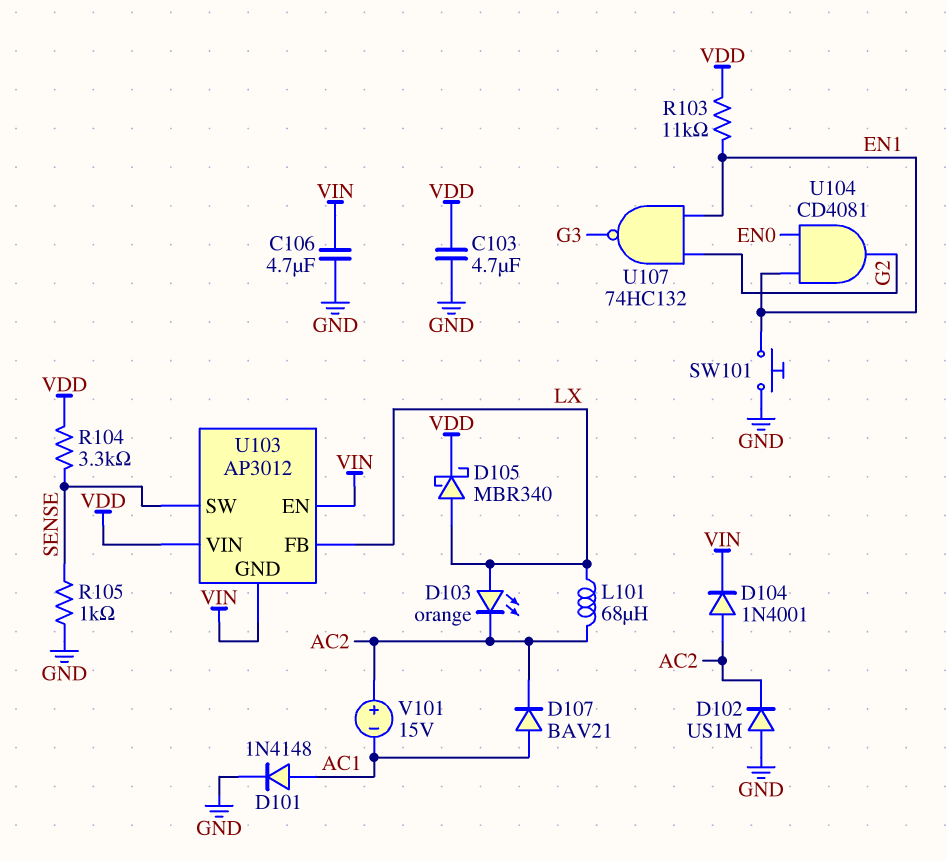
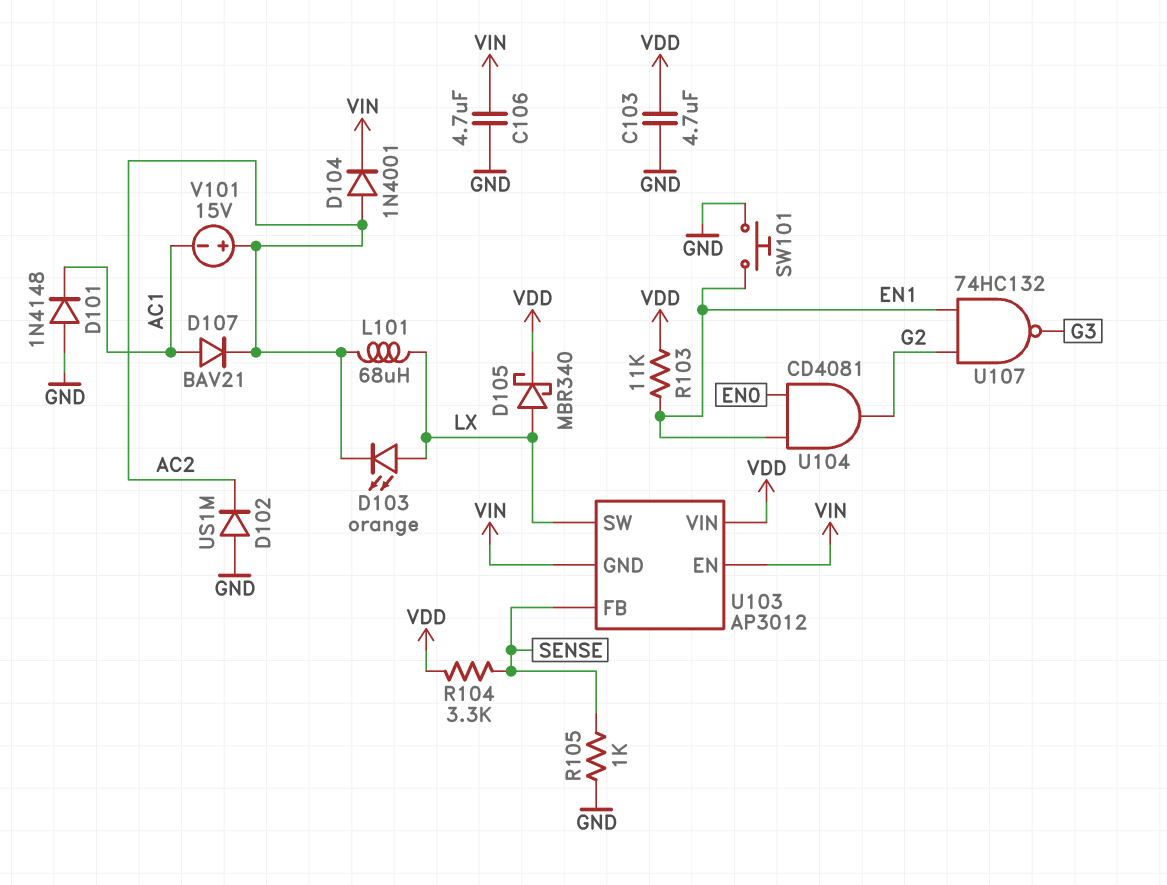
D101: diode 1N4148 (A AC1, K GND) -> diode 1N4148 (A GND, K AC1)
U103 pin FB: LX -> SENSE
U103 pin SW: SENSE -> LX

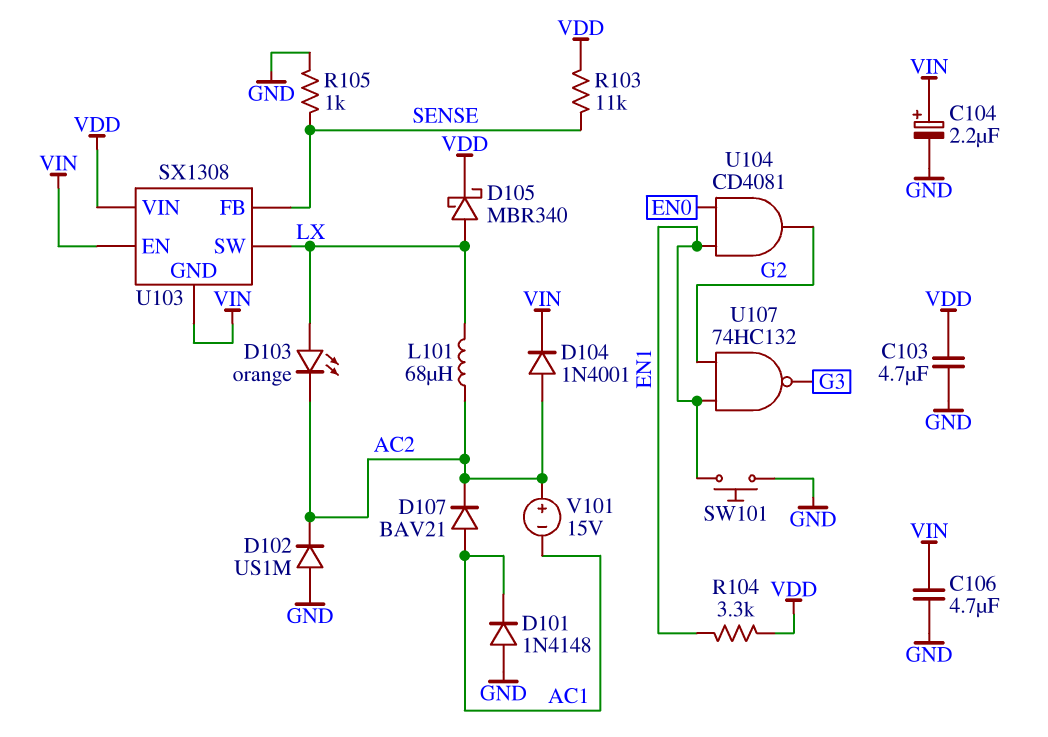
C104: none -> 2.2uF (plus VIN, minus GND)
R103: 11k (EN1, VDD) -> 11k (SENSE, VDD)
R104: 3.3k (SENSE, VDD) -> 3.3k (EN1, VDD)
U103: AP3012 -> SX1308

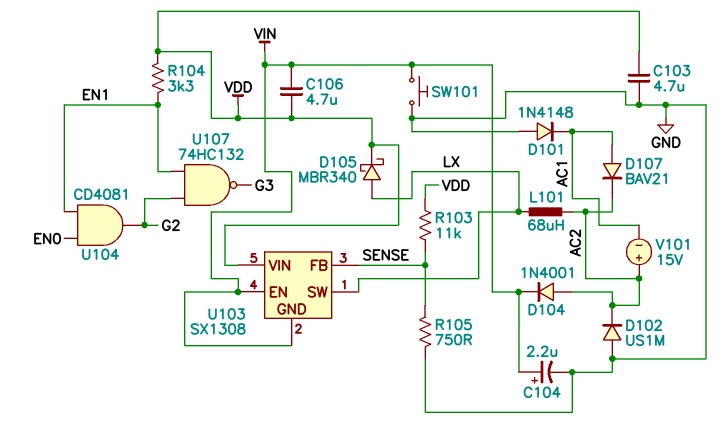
C106: 4.7uF (GND, VIN) -> 4.7uF (VDD, VIN)
D103: LED orange (A LX, K AC2) -> none
R105: 1k (GND, SENSE) -> 750 (GND, SENSE)
SW101: button (EN1, GND) -> button (GND, VIN)

